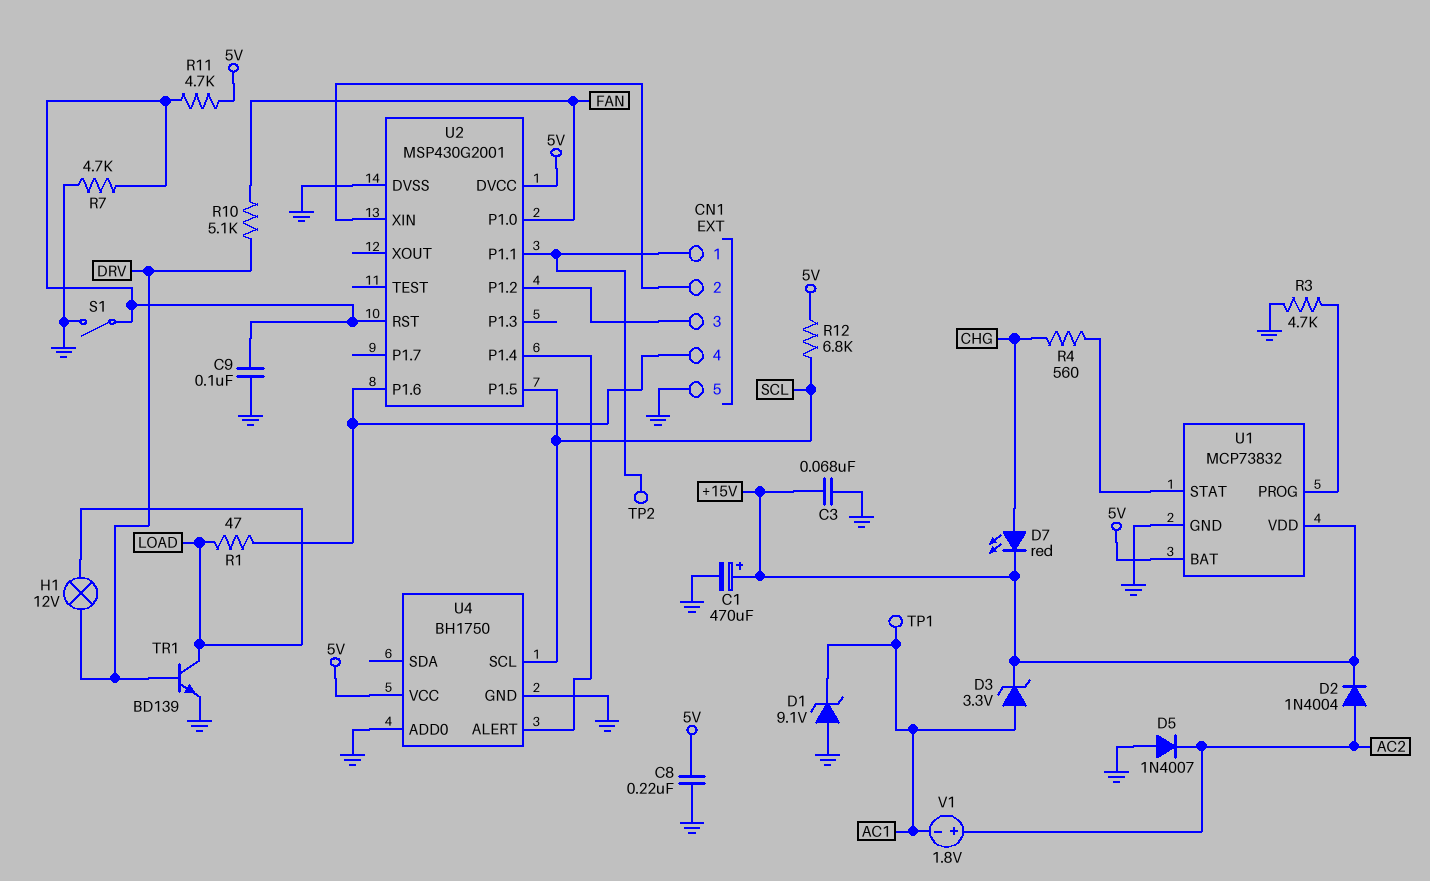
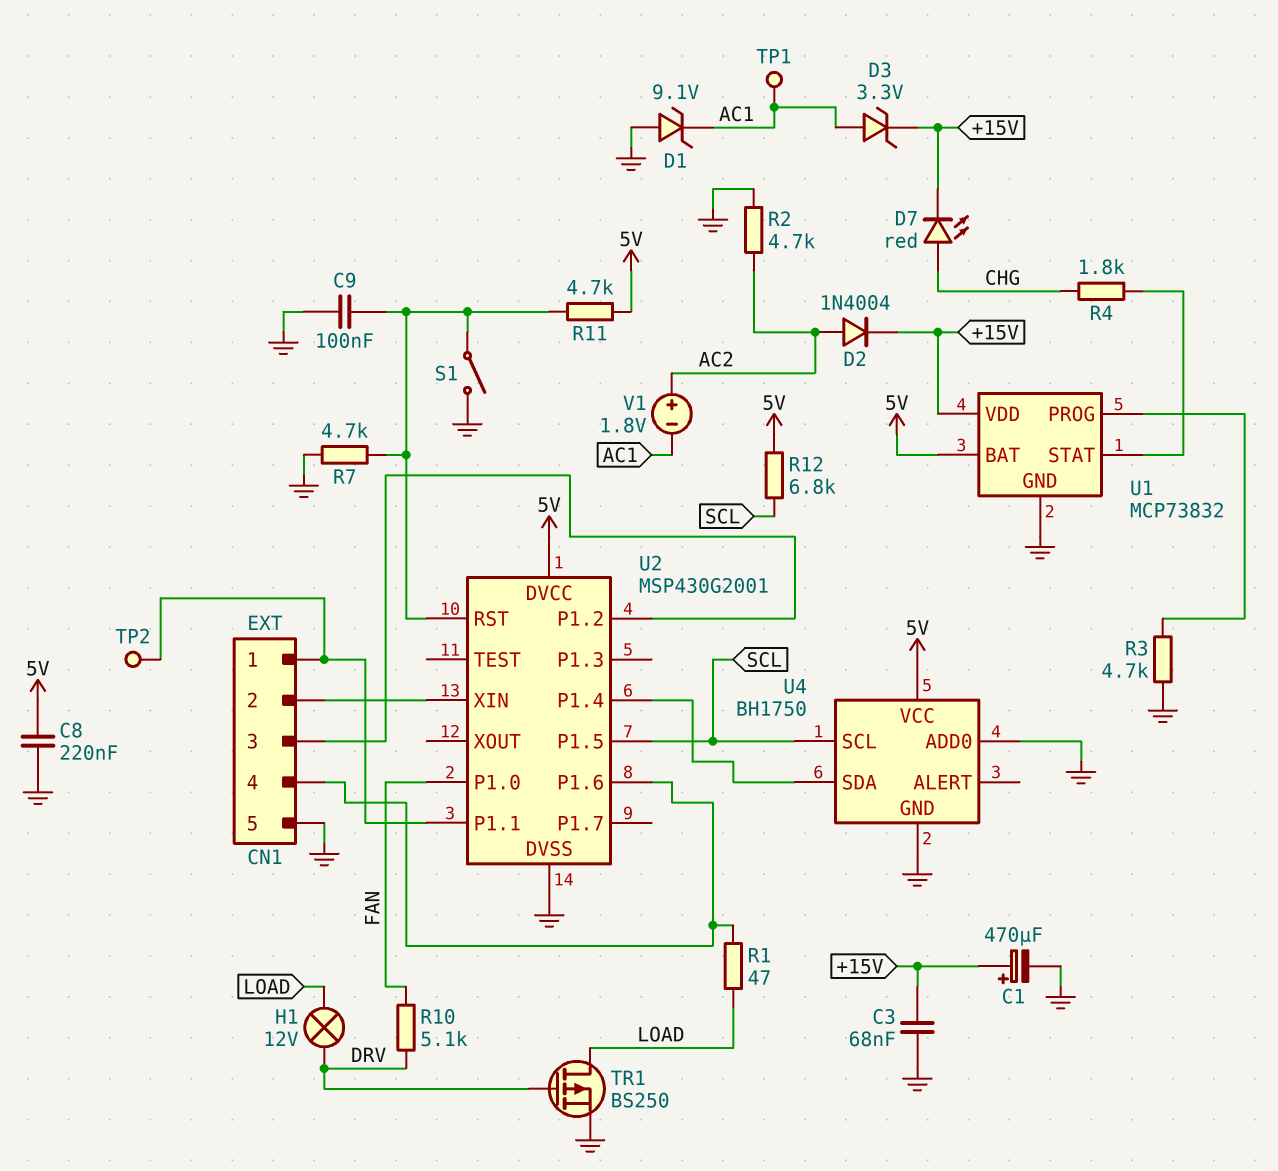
D5: diode 1N4007 (A GND, K AC2) -> none
R2: none -> 4.7k (AC2, GND)
R4: 560 (CHG, U1/STAT) -> 1.8k (CHG, U1/STAT)
TR1: NPN BD139 (B DRV, C LOAD, E GND) -> PMOS BS250 (G DRV, D LOAD, S GND)
U4 pin ALERT: U2/P1.4 -> none
U4 pin SDA: none -> U2/P1.4

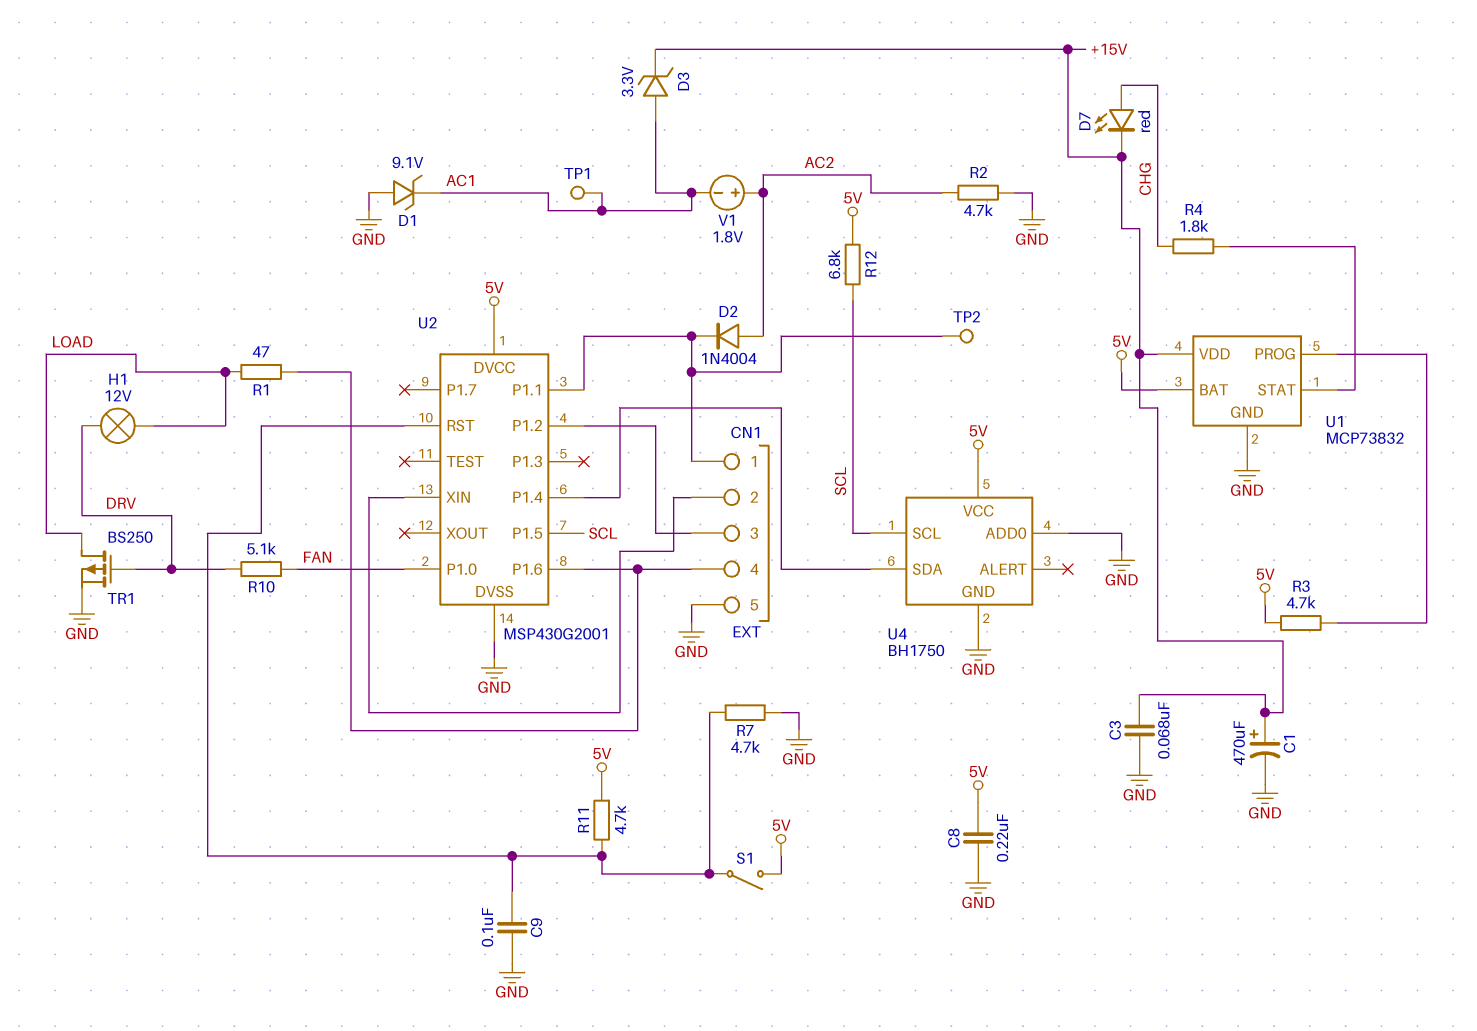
D2: diode 1N4004 (A AC2, K +15V) -> diode 1N4004 (A AC2, K CN1/1)
R3: 4.7k (GND, U1/PROG) -> 4.7k (5V, U1/PROG)
S1: switch (GND, U2/RST) -> switch (5V, U2/RST)

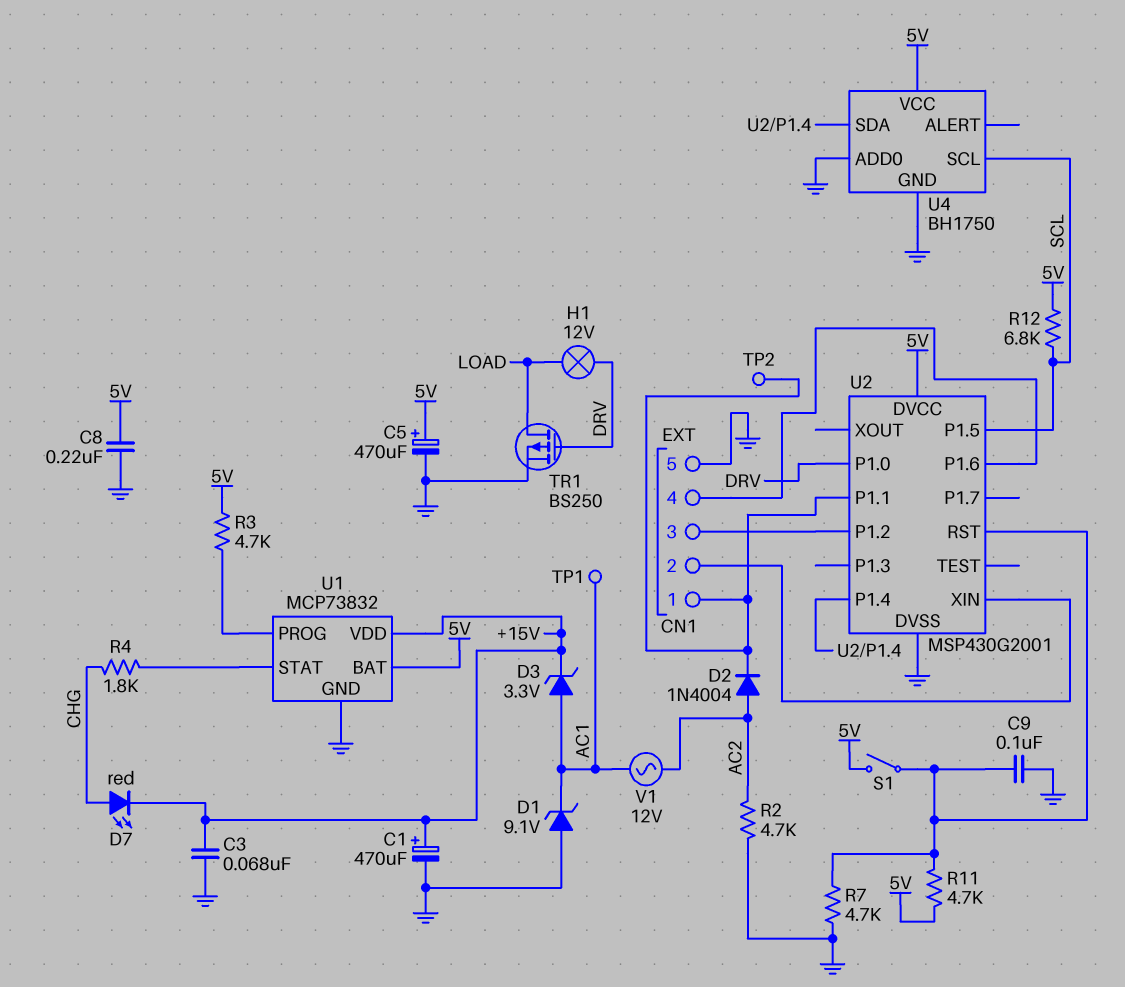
C5: none -> 470uF (plus 5V, minus GND)
R1: 47 (CN1/4, LOAD) -> none
R10: 5.1k (DRV, FAN) -> none
U2 pin P1.0: FAN -> DRV
V1: 1.8V (plus AC2, minus AC1) -> AC 12V (AC1, AC2)

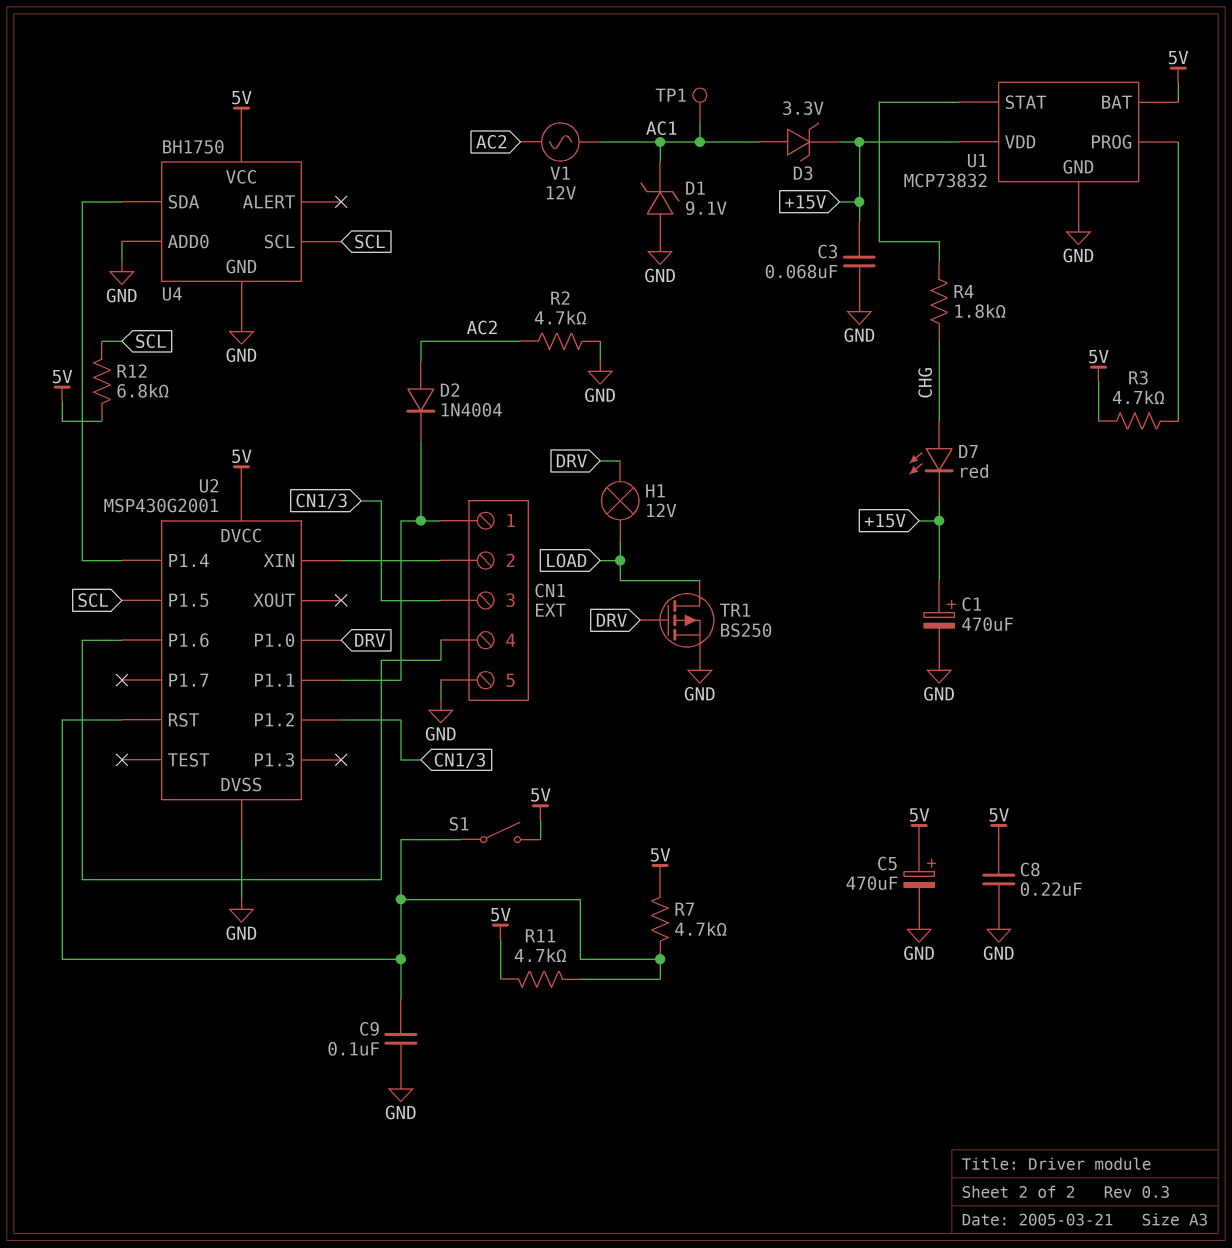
R7: 4.7k (GND, U2/RST) -> 4.7k (5V, U2/RST)
TP2: test point (CN1/1) -> none

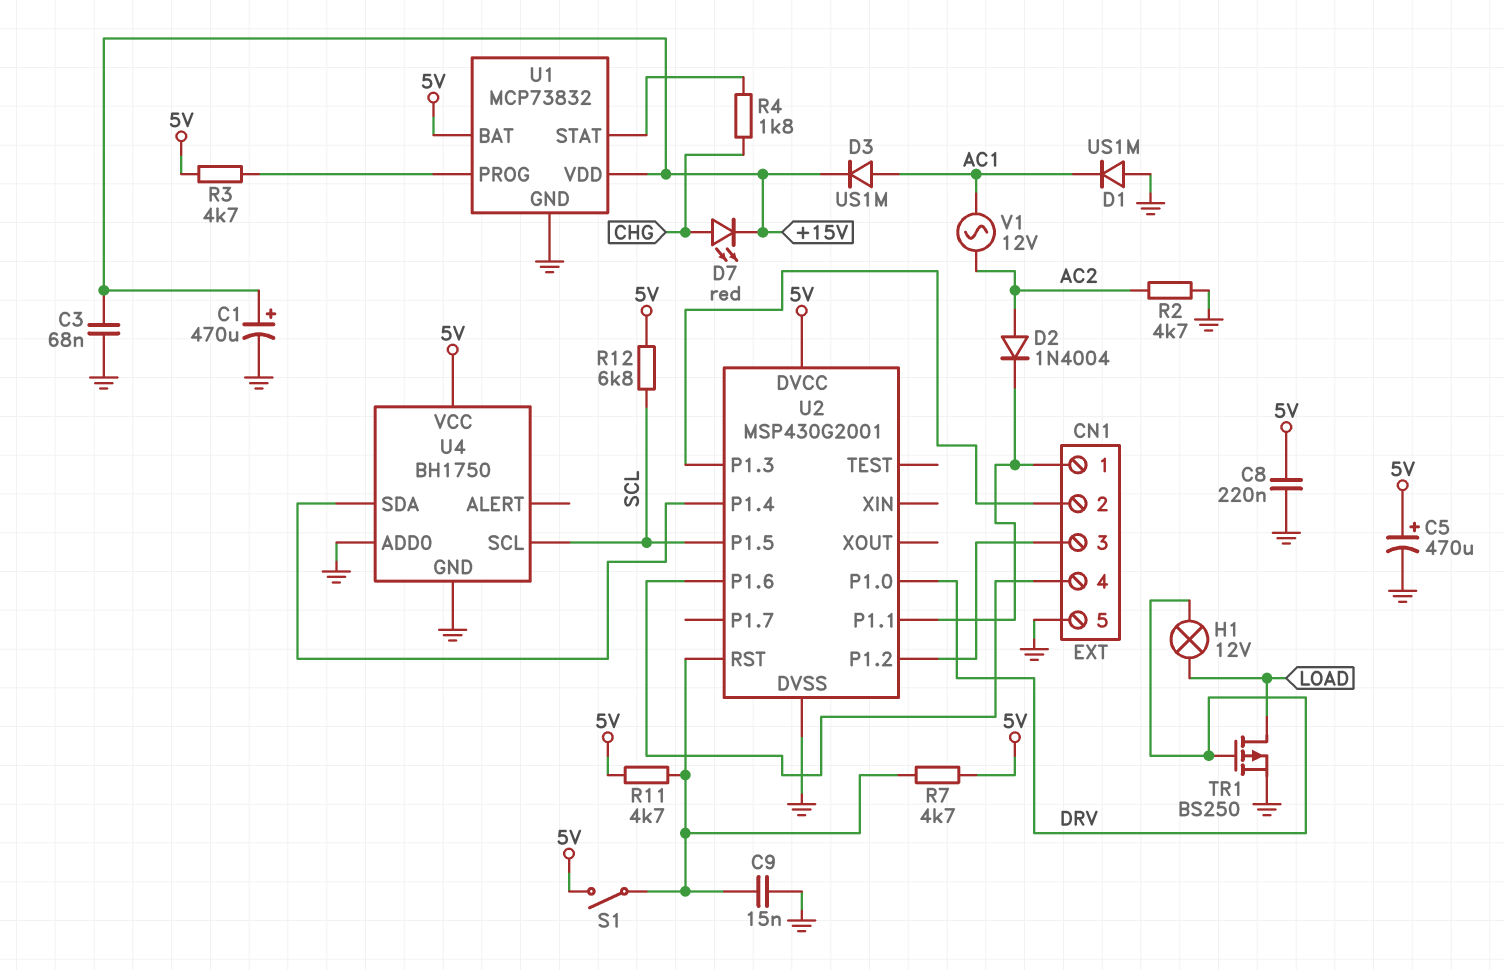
C9: 100nF (GND, U2/RST) -> 15nF (GND, U2/RST)
D1: zener 9.1V (A GND, K AC1) -> diode US1M (A GND, K AC1)
D3: zener 3.3V (A AC1, K +15V) -> diode US1M (A AC1, K +15V)
TP1: test point (AC1) -> none
U2 pin P1.3: none -> CN1/2
U2 pin XIN: CN1/2 -> none

